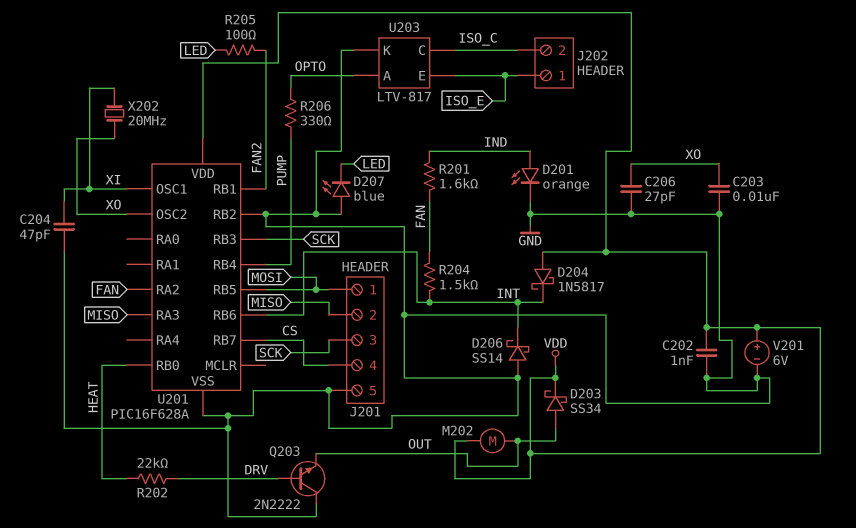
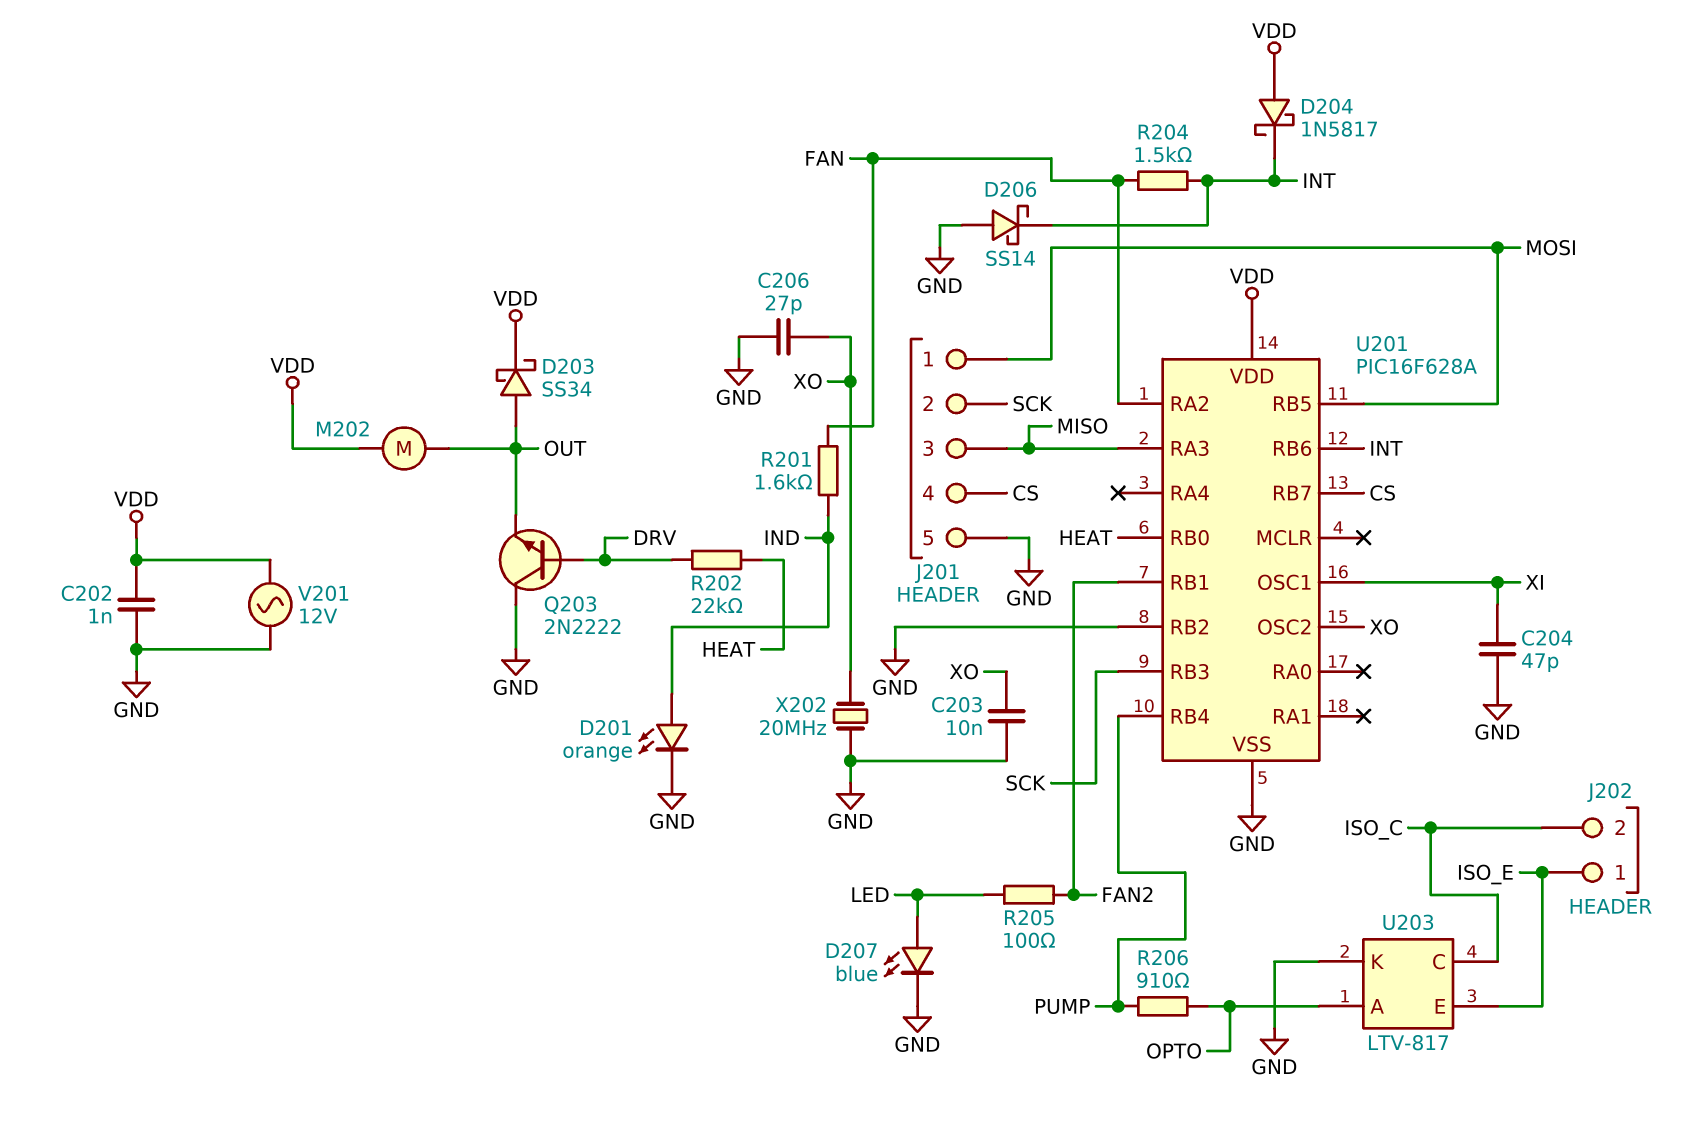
D207: LED blue (A GND, K LED) -> LED blue (A LED, K GND)
J201 pin 2: MISO -> SCK
J201 pin 3: SCK -> MISO
R206: 330 (OPTO, PUMP) -> 910 (OPTO, PUMP)
V201: 6V (plus VDD, minus GND) -> AC 12V (GND, VDD)
X202: 20MHz (XI, XO) -> 20MHz (GND, XO)

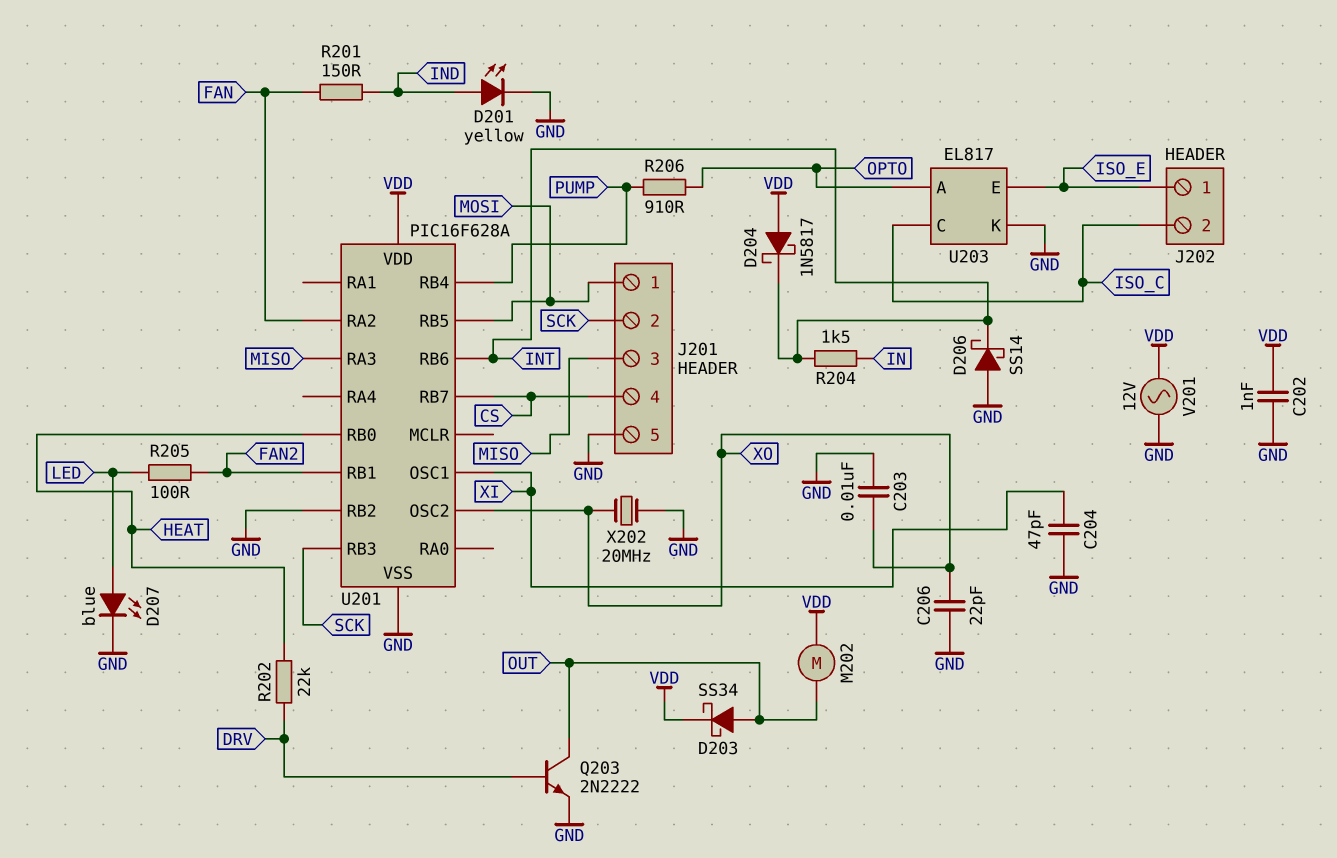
C206: 27pF (GND, XO) -> 22pF (GND, XO)
D201: LED orange (A IND, K GND) -> LED yellow (A IND, K GND)
Q203: NPN 2N2222 (B DRV, C GND, E OUT) -> NPN 2N2222 (B DRV, C OUT, E GND)
R201: 1.6k (FAN, IND) -> 150 (FAN, IND)
R204: 1.5k (FAN, INT) -> 1.5k (IN, INT)
U203: LTV-817 -> EL817

